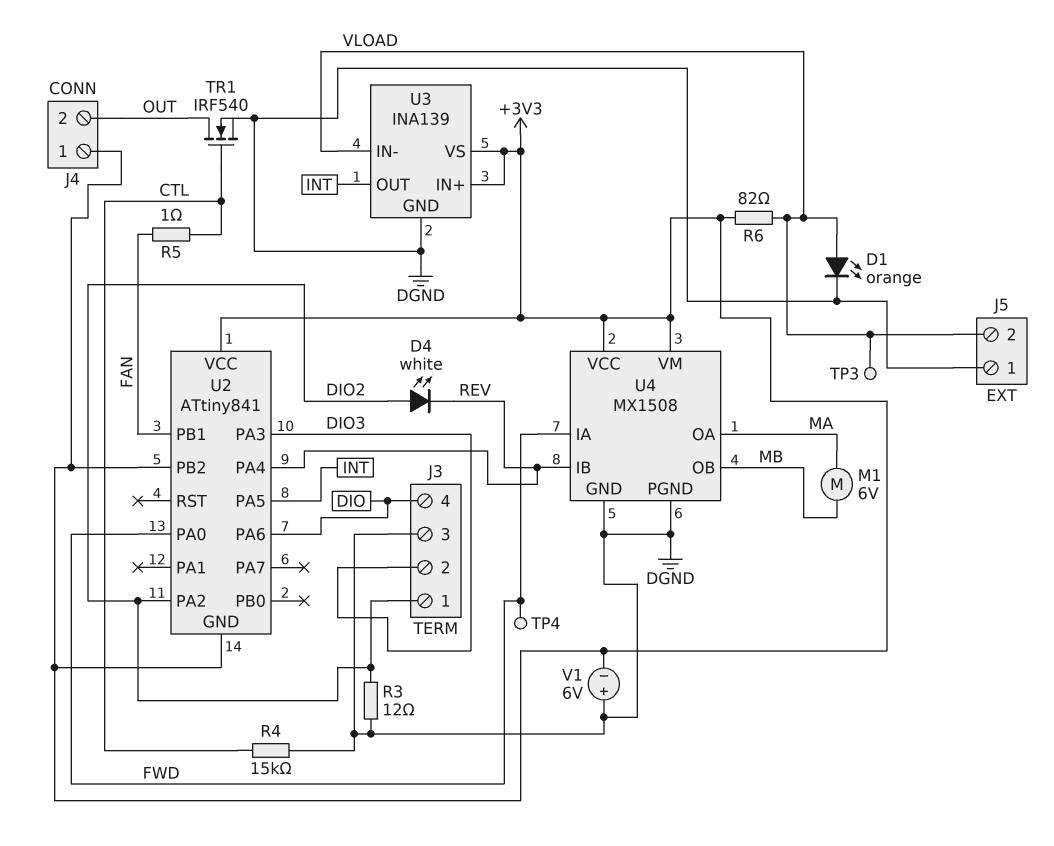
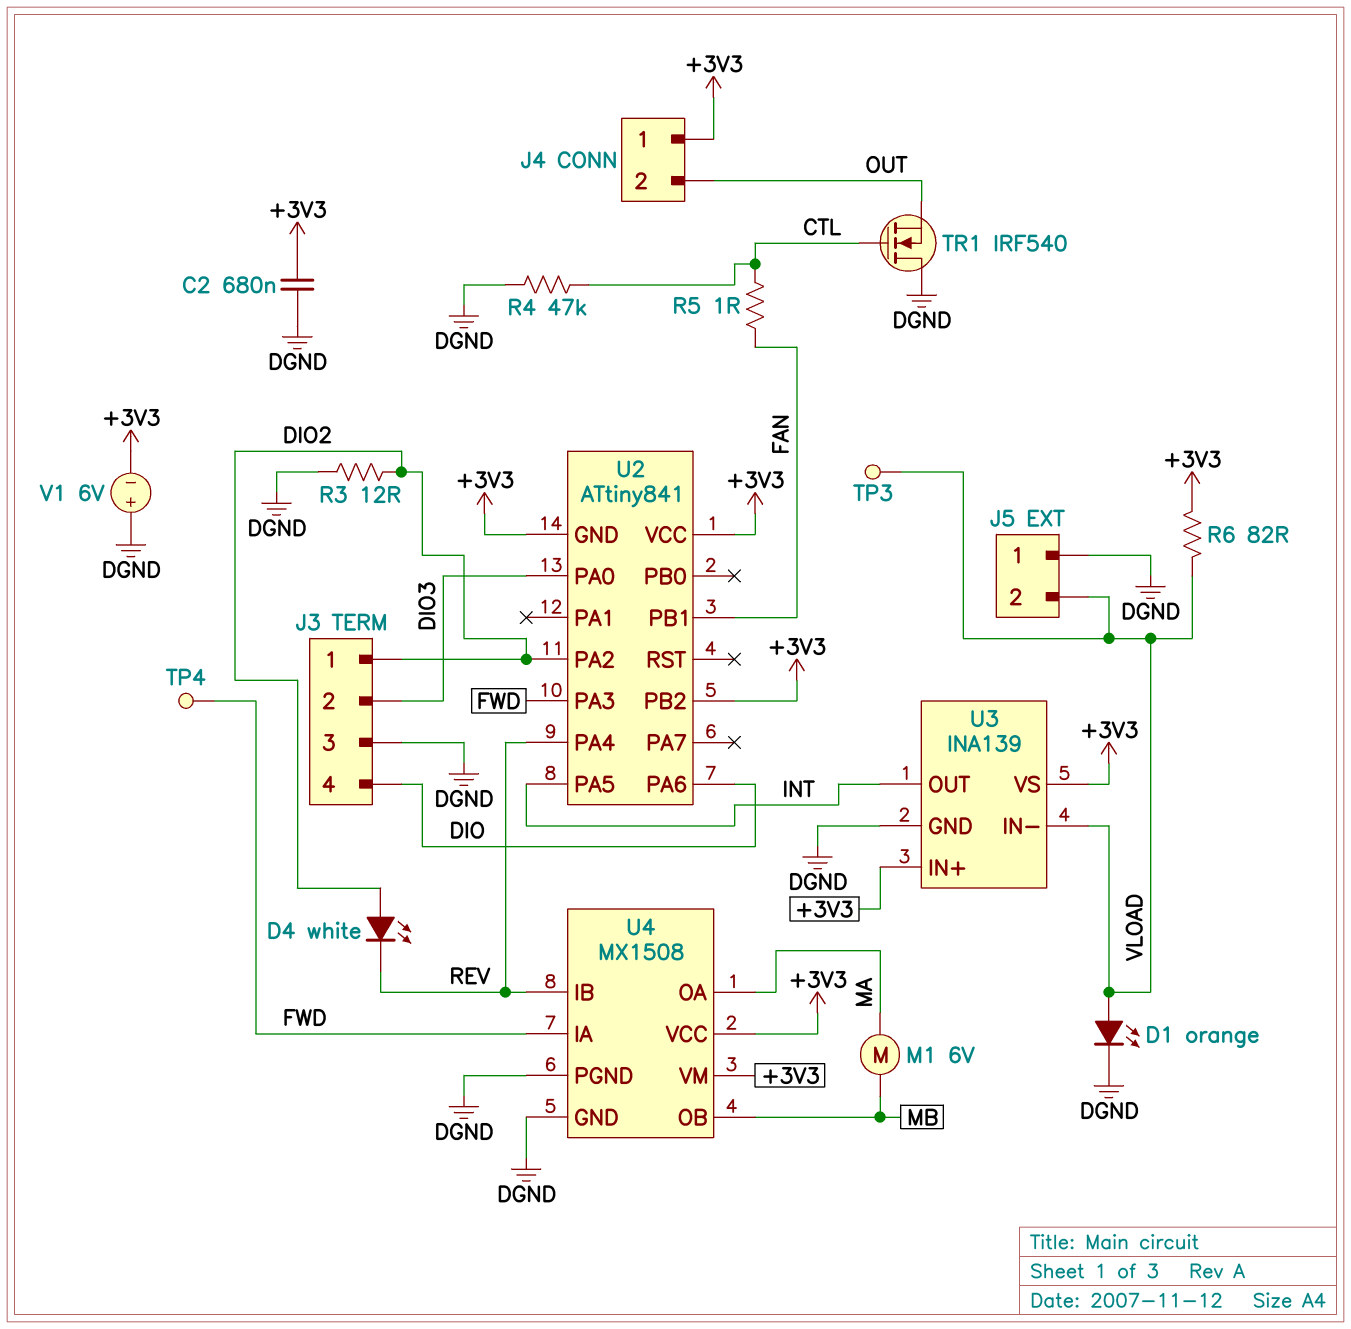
C2: none -> 680nF (+3V3, DGND)
R4: 15k (CTL, DGND) -> 47k (CTL, DGND)
TR1: NMOS IRF540 (G CTL, D OUT, S DGND) -> NMOS IRF540 (G CTL, D DGND, S OUT)
U2 pin PA0: FWD -> DIO3
U2 pin PA3: DIO3 -> FWD

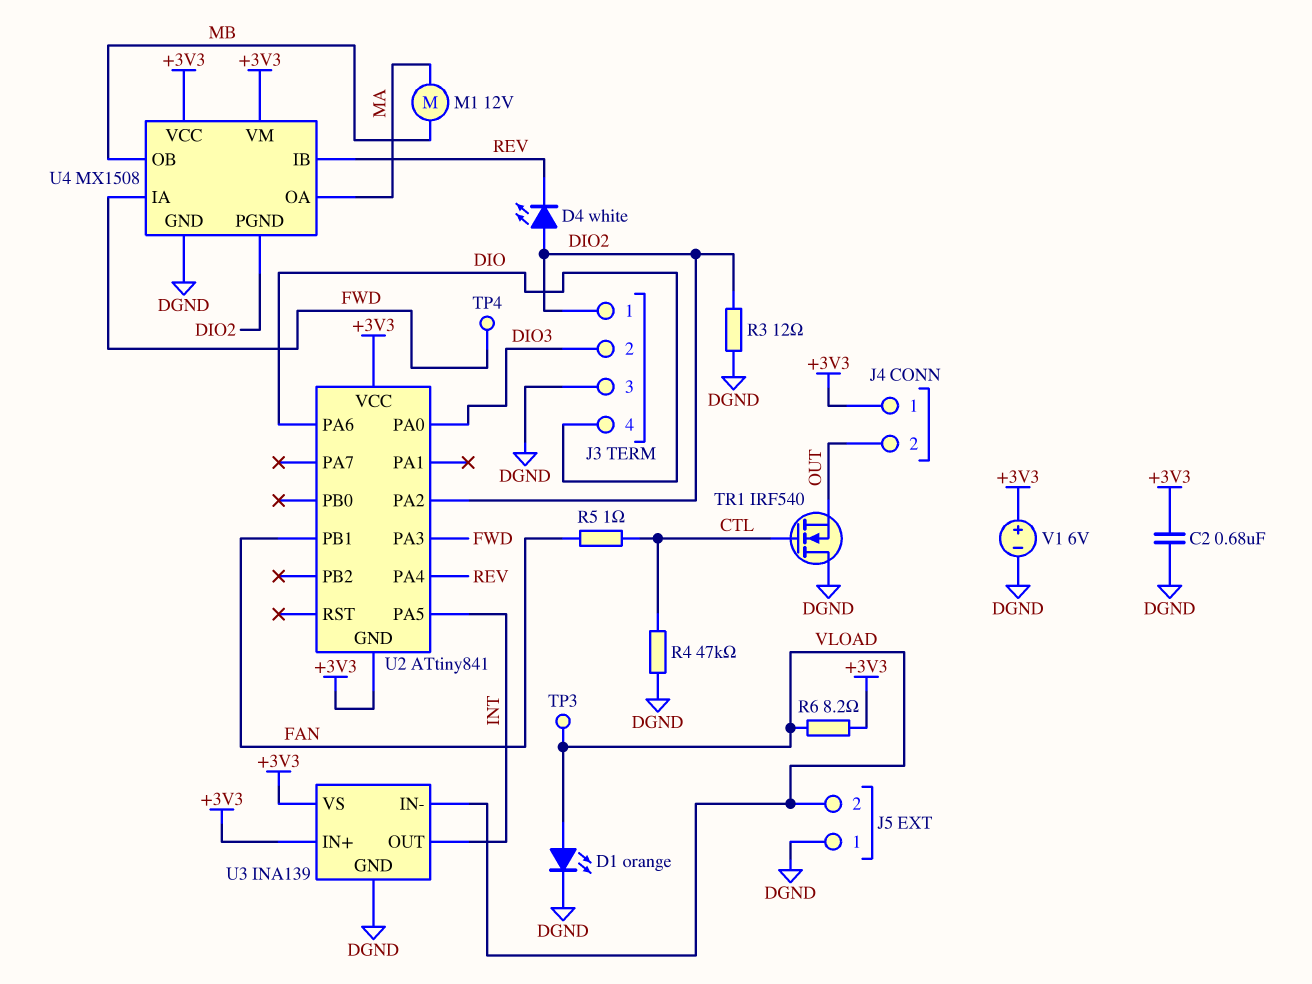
M1: motor 6V (MA, MB) -> motor 12V (MA, MB)
R6: 82 (+3V3, VLOAD) -> 8.2 (+3V3, VLOAD)
U2 pin PB2: +3V3 -> none
U4 pin PGND: DGND -> DIO2
V1: 6V (plus DGND, minus +3V3) -> 6V (plus +3V3, minus DGND)

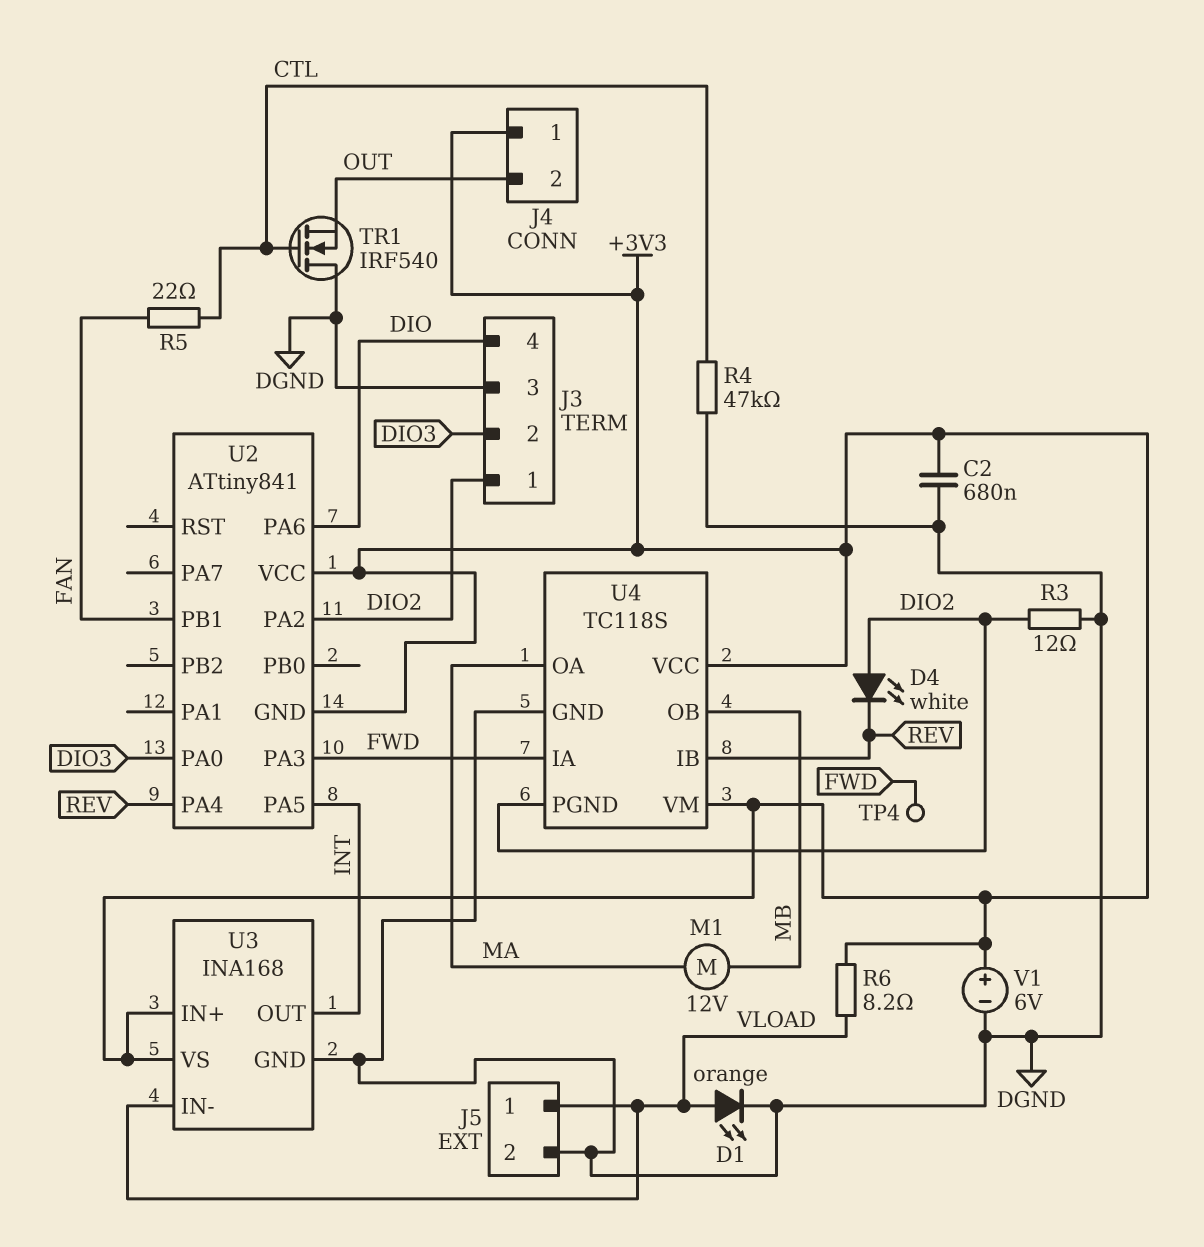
J5 pin 1: DGND -> VLOAD
J5 pin 2: VLOAD -> DGND
R5: 1 (CTL, FAN) -> 22 (CTL, FAN)
TP3: test point (VLOAD) -> none
U3: INA139 -> INA168
U4: MX1508 -> TC118S

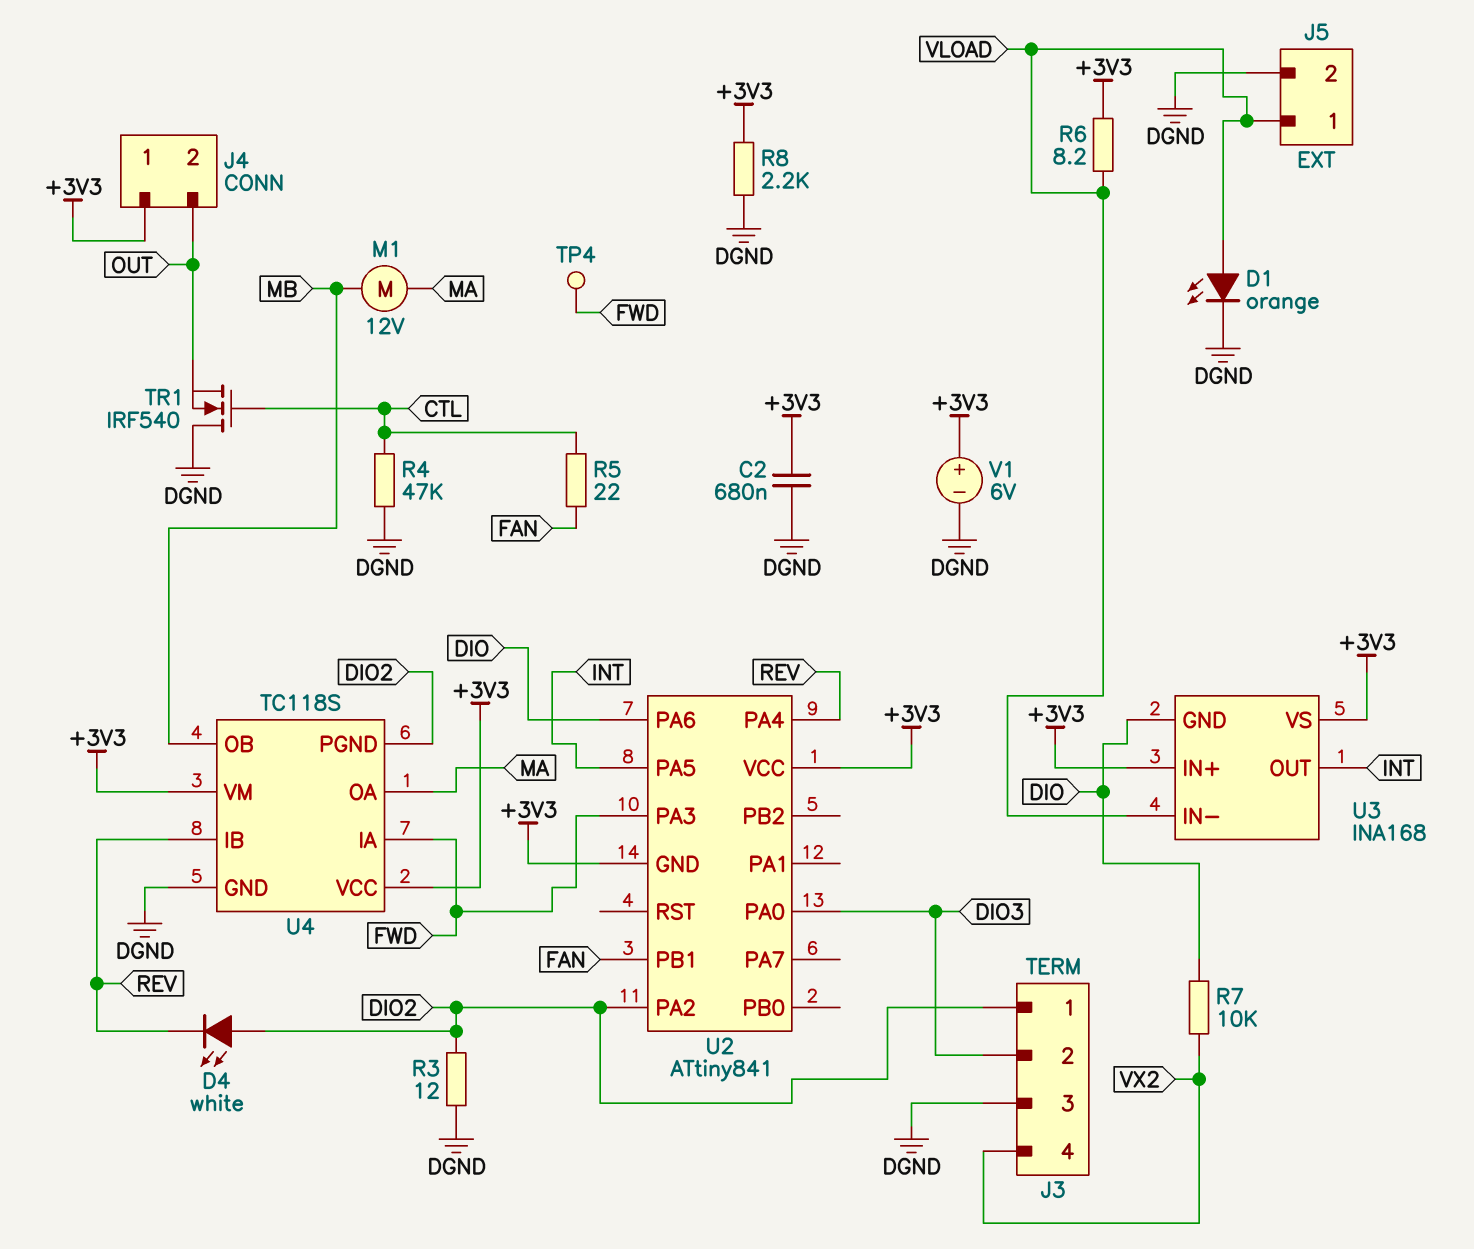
J3 pin 4: DIO -> VX2
R7: none -> 10k (DIO, VX2)
R8: none -> 2.2k (+3V3, DGND)
U3 pin GND: DGND -> DIO

